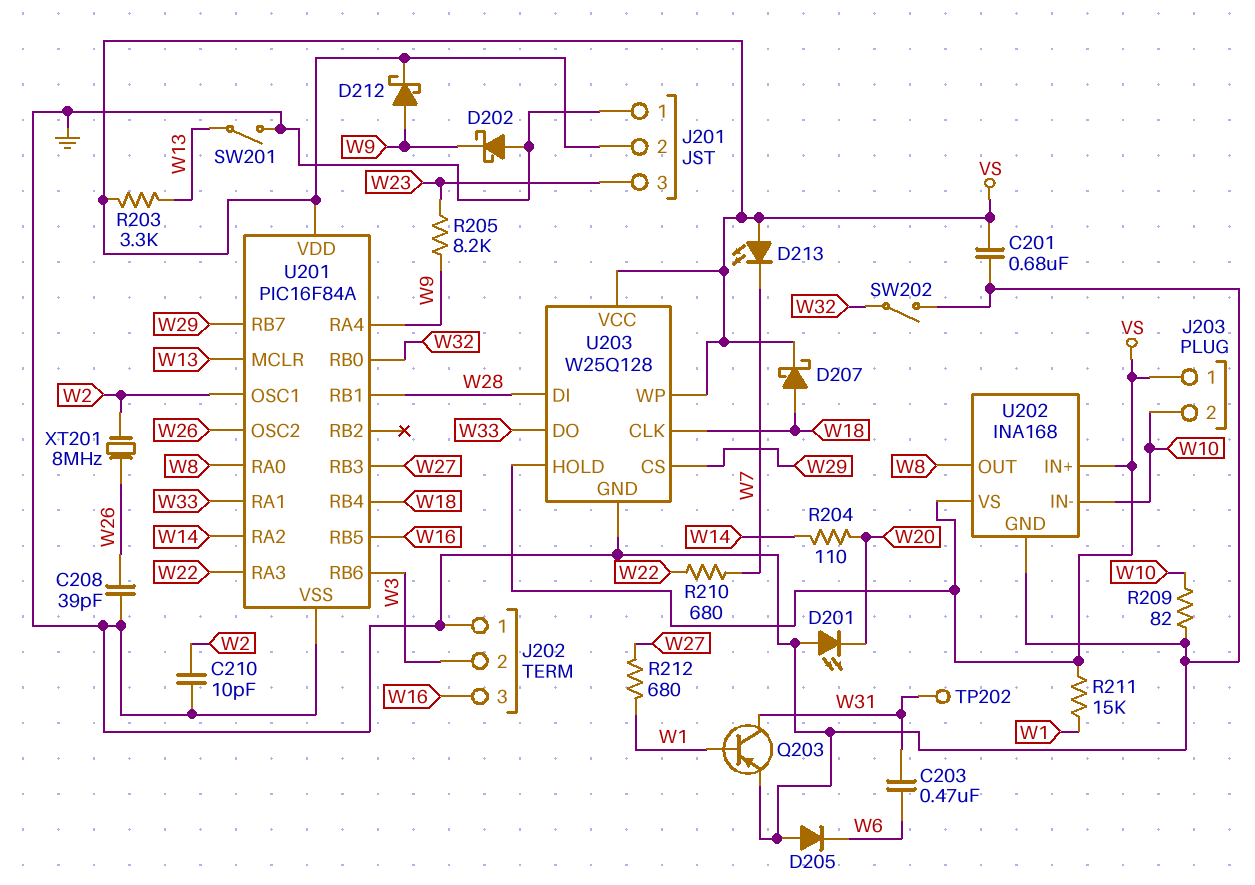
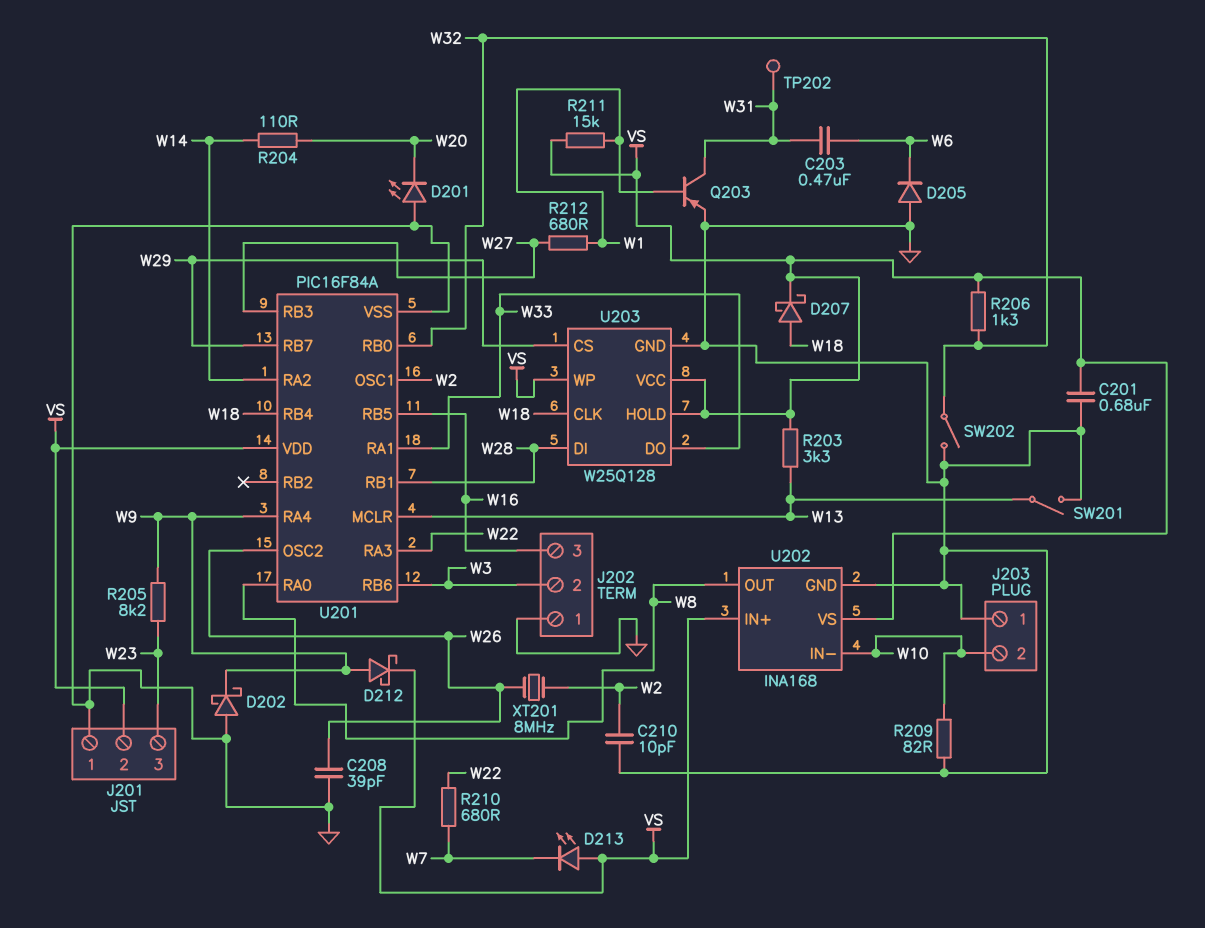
J203 pin 1: VS -> GND
R206: none -> 1.3k (VS, W32)

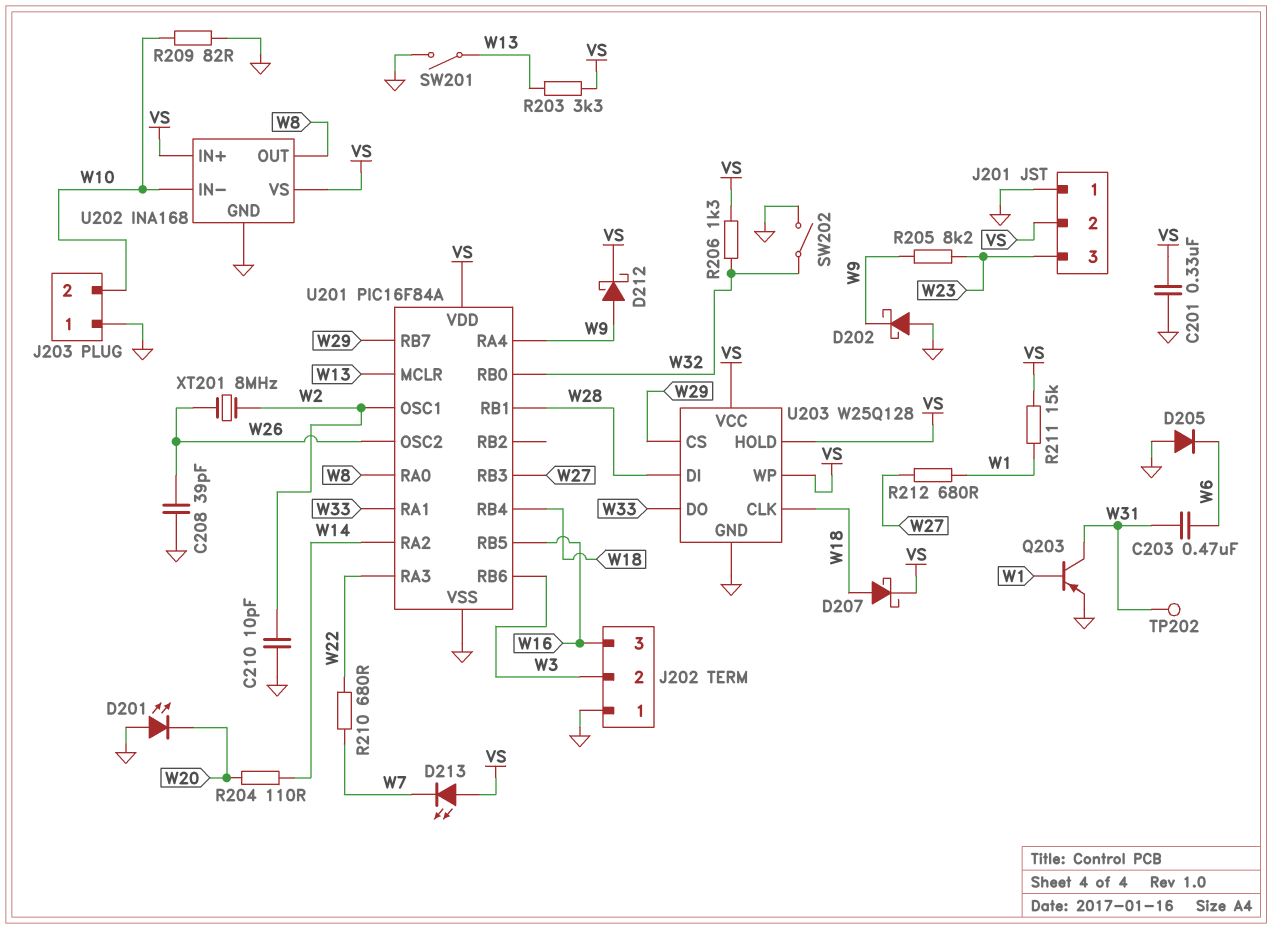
C201: 680nF (GND, VS) -> 330nF (GND, VS)

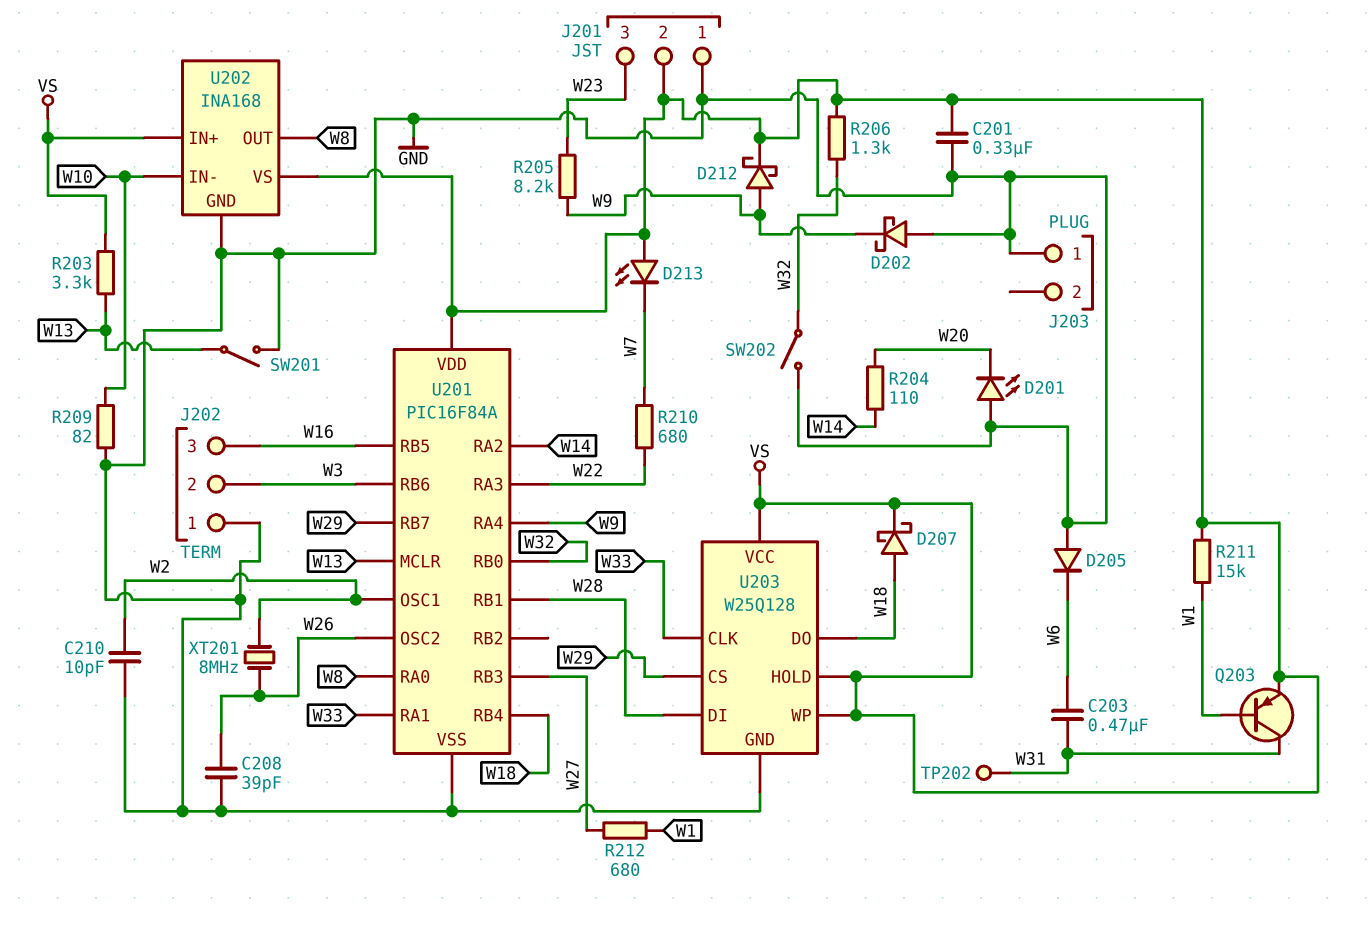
J203 pin 2: W10 -> none
Q203: PNP (B W1, C W31, E GND) -> PNP (B W1, C W31, E VS)
U203 pin CLK: W18 -> W33
U203 pin DO: W33 -> W18

